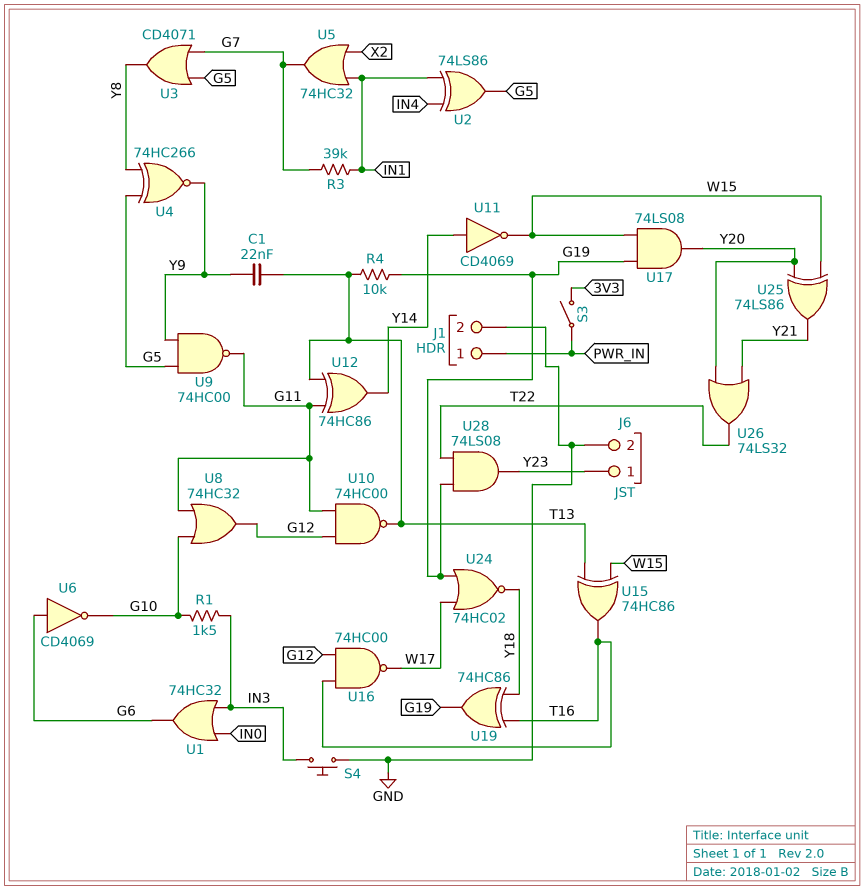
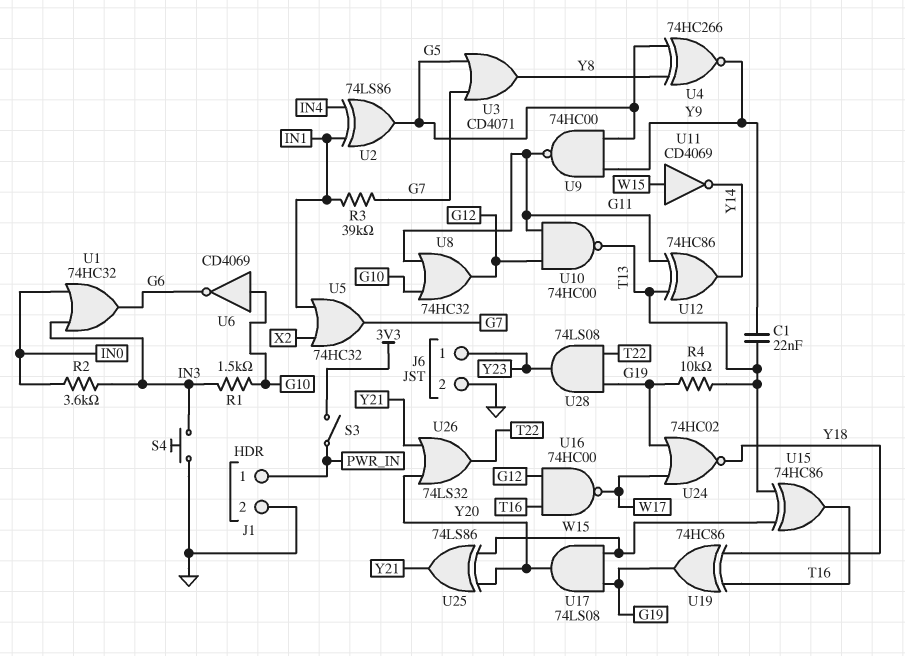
R2: none -> 3.6k (IN0, IN3)
U6: NOT CD4069 (in G6, out G10) -> NOT CD4069 (in G10, out G6)
U11: NOT CD4069 (in Y14, out W15) -> NOT CD4069 (in W15, out Y14)

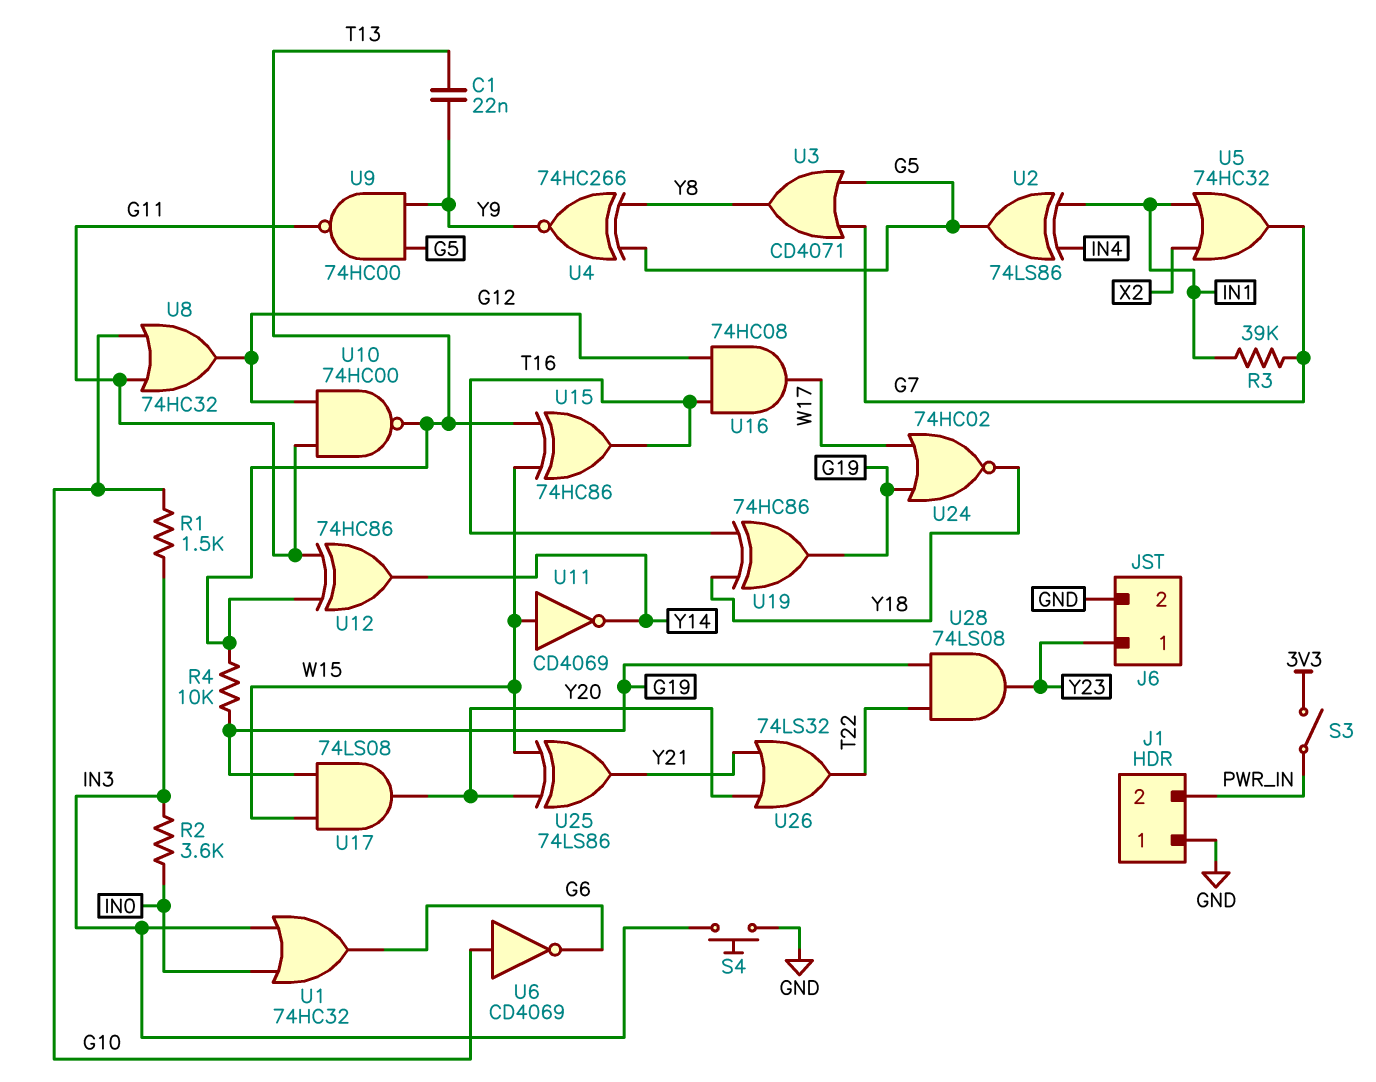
J1 pin 1: PWR_IN -> GND
J1 pin 2: GND -> PWR_IN
U16: NAND 74HC00 (in G12, in T16, out W17) -> AND 74HC08 (in G12, in T16, out W17)

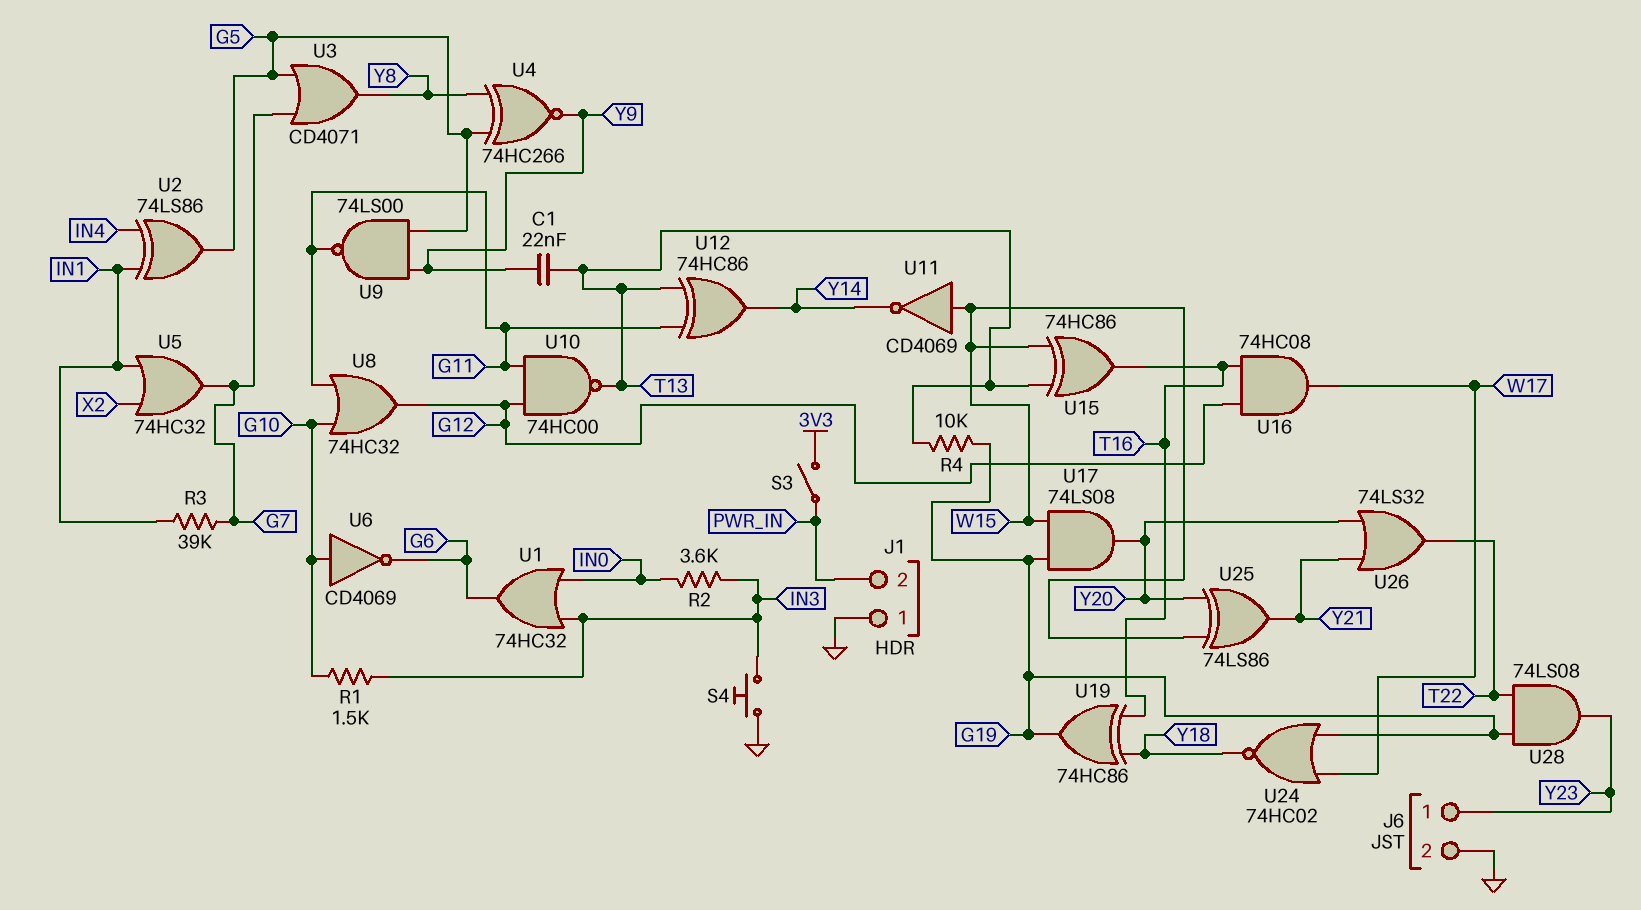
U9: NAND 74HC00 (in G5, in Y9, out G11) -> NAND 74LS00 (in G5, in Y9, out G11)

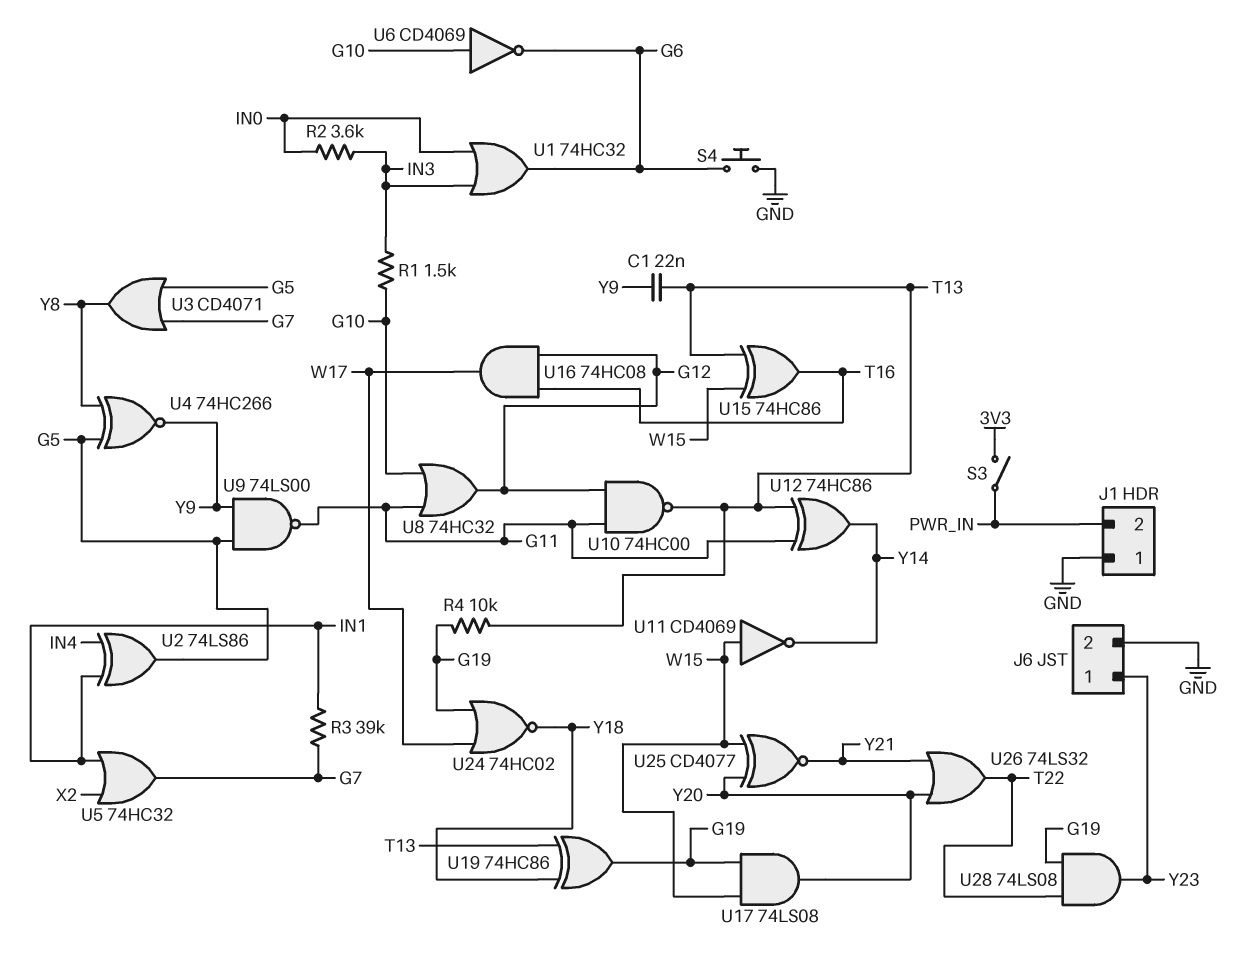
S4: button (GND, IN3) -> button (G6, GND)
U19: XOR 74HC86 (in T16, in Y18, out G19) -> XOR 74HC86 (in T13, in Y18, out G19)
U25: XOR 74LS86 (in W15, in Y20, out Y21) -> XNOR CD4077 (in W15, in Y20, out Y21)

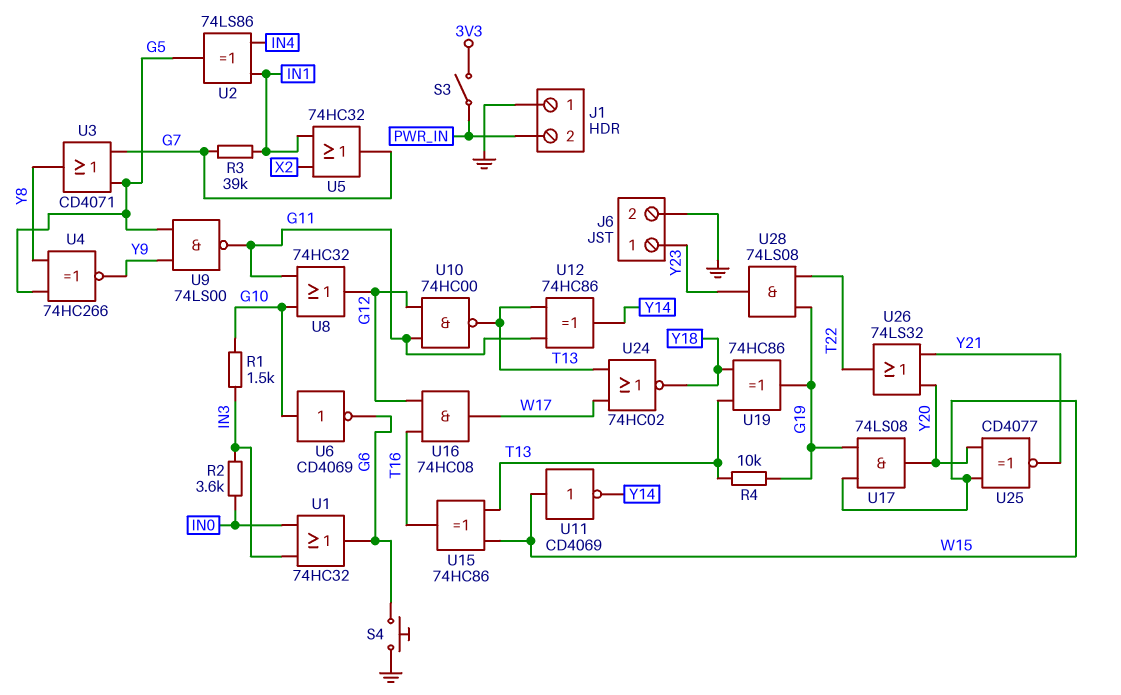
C1: 22nF (T13, Y9) -> none
U24: NOR 74HC02 (in G19, in W17, out Y18) -> NOR 74HC02 (in T13, in W17, out Y18)

